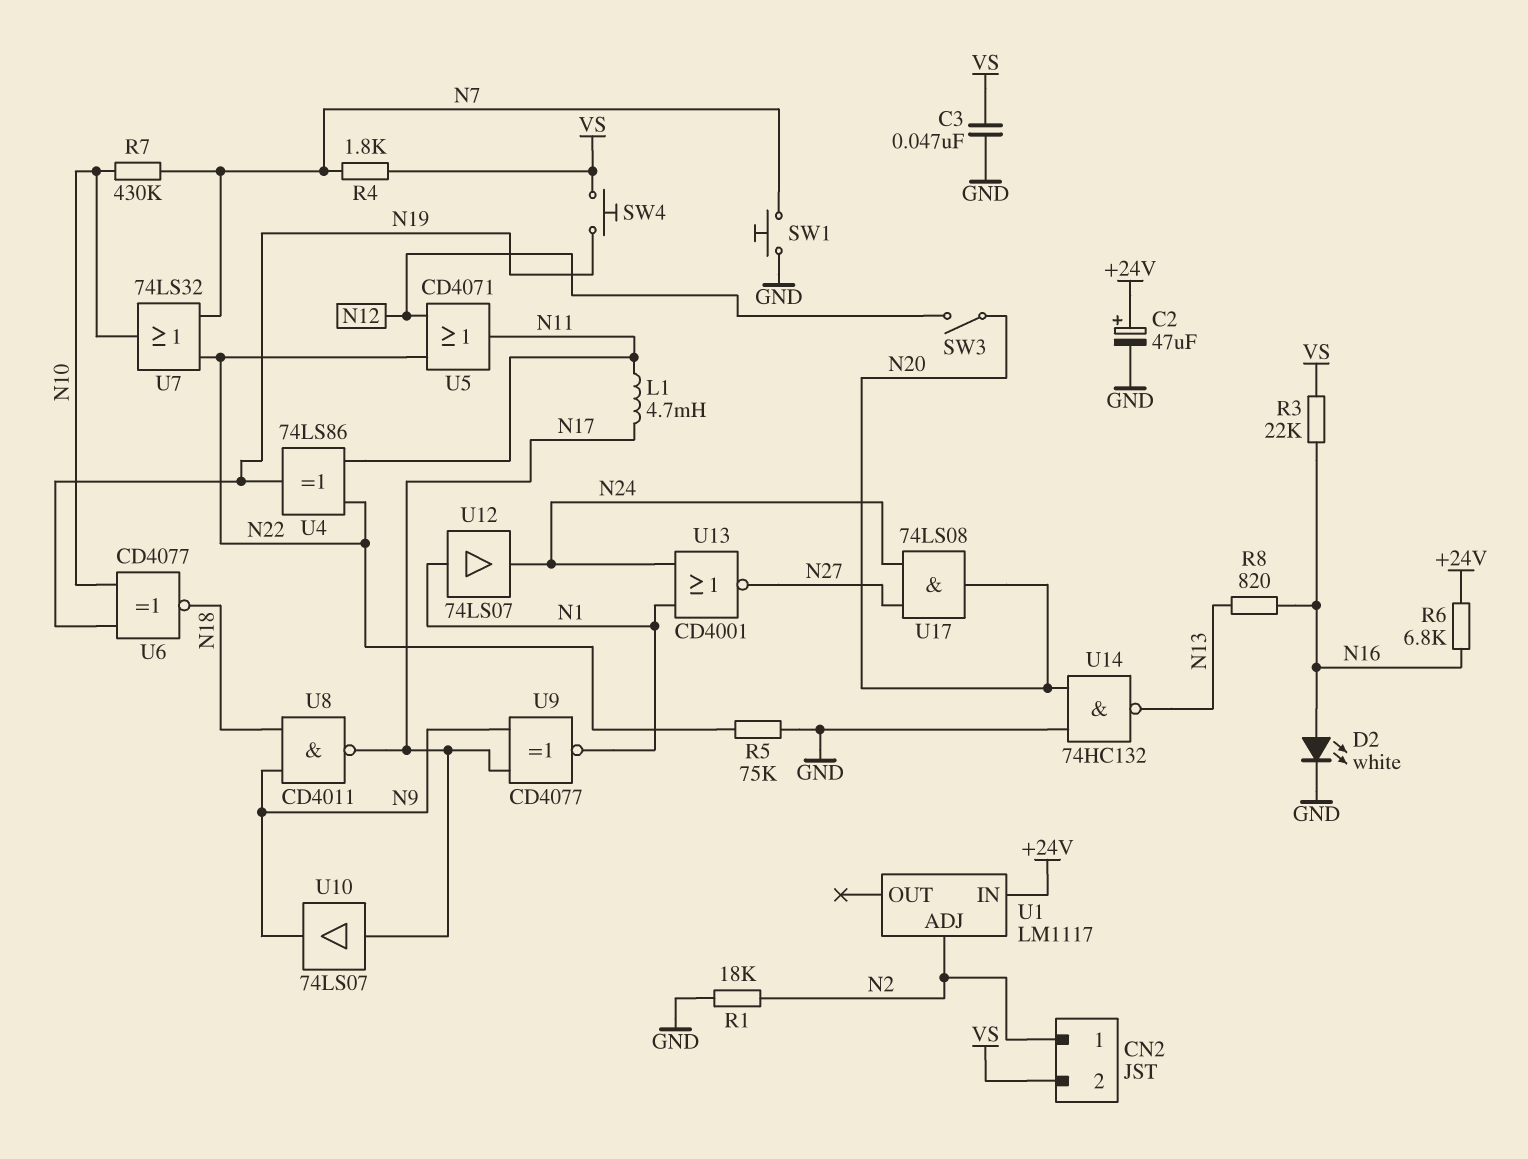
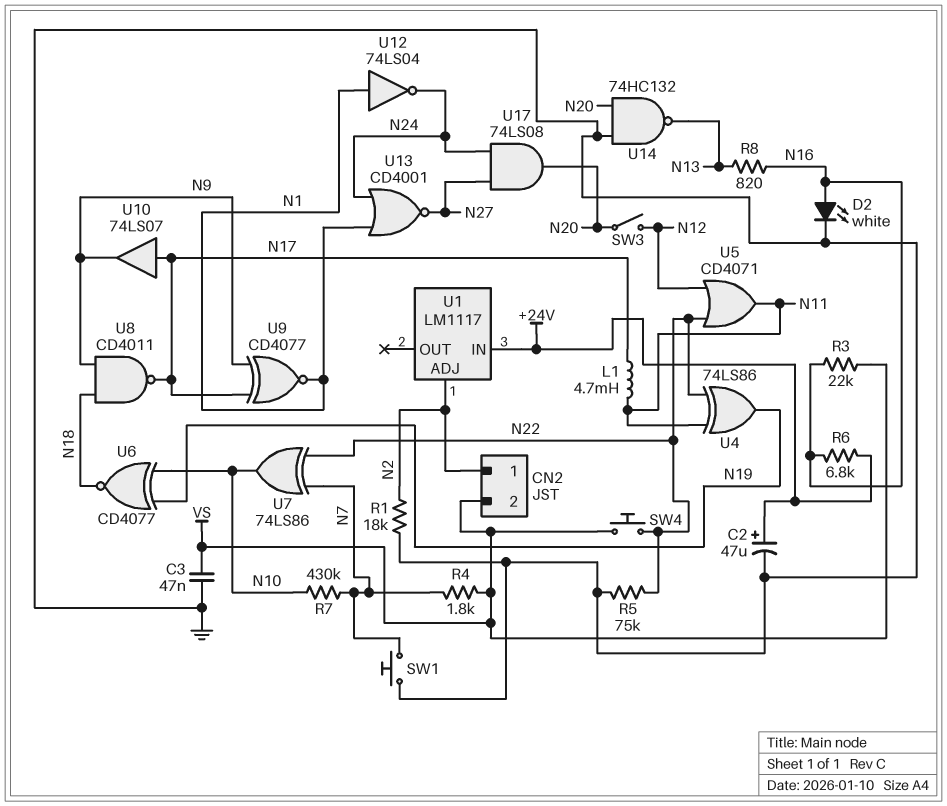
SW4: button (N19, VS) -> button (N22, VS)
U7: OR 74LS32 (in N7, in N22, out N10) -> XOR 74LS86 (in N7, in N22, out N10)
U12: buffer 74LS07 (in N1, out N24) -> NOT 74LS04 (in N1, out N24)

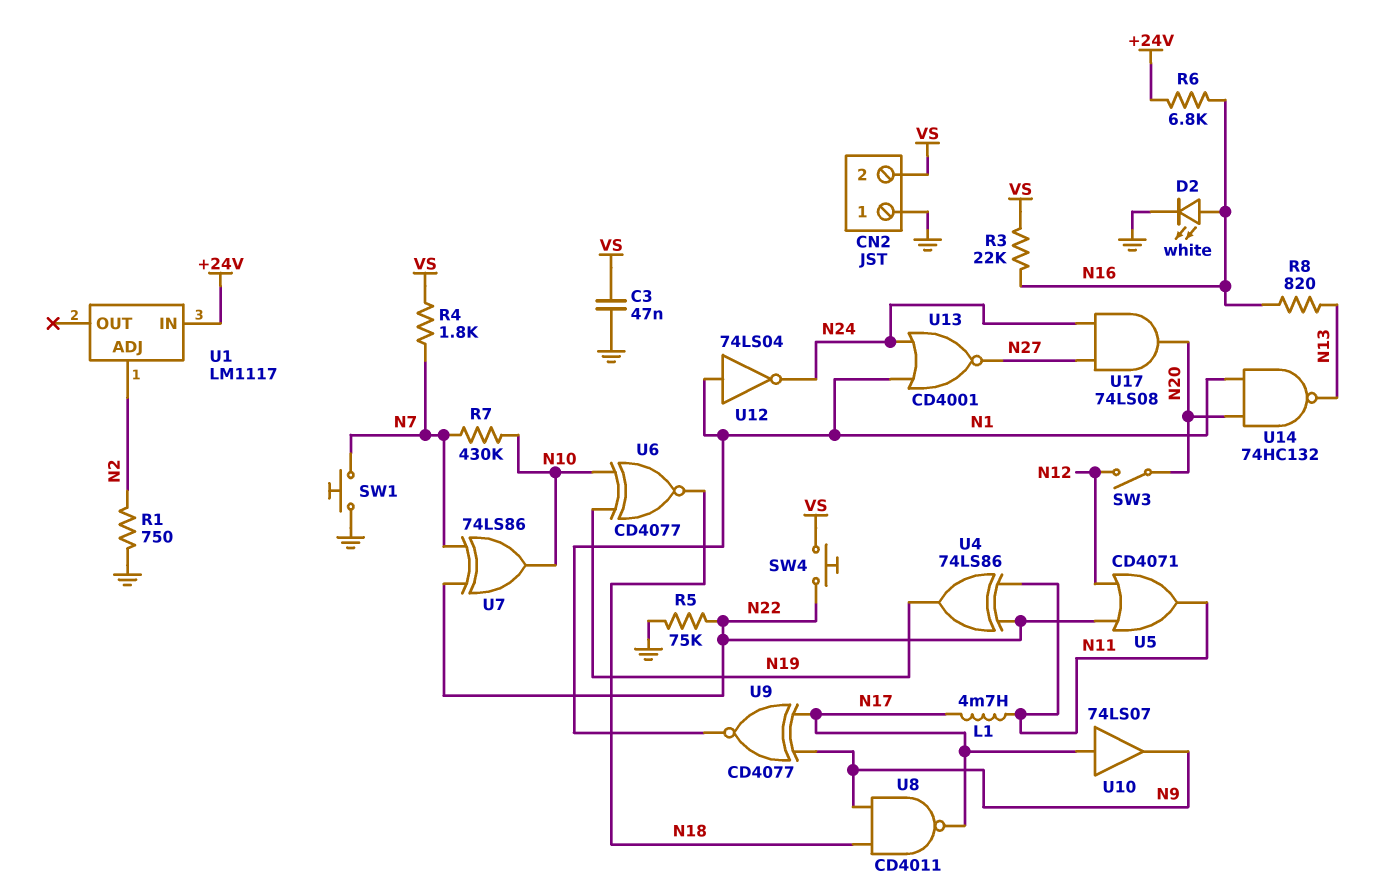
C2: 47uF (plus +24V, minus GND) -> none
CN2 pin 1: N2 -> GND
R1: 18k (GND, N2) -> 750 (GND, N2)
U14: NAND 74HC132 (in GND, in N20, out N13) -> NAND 74HC132 (in N1, in N20, out N13)

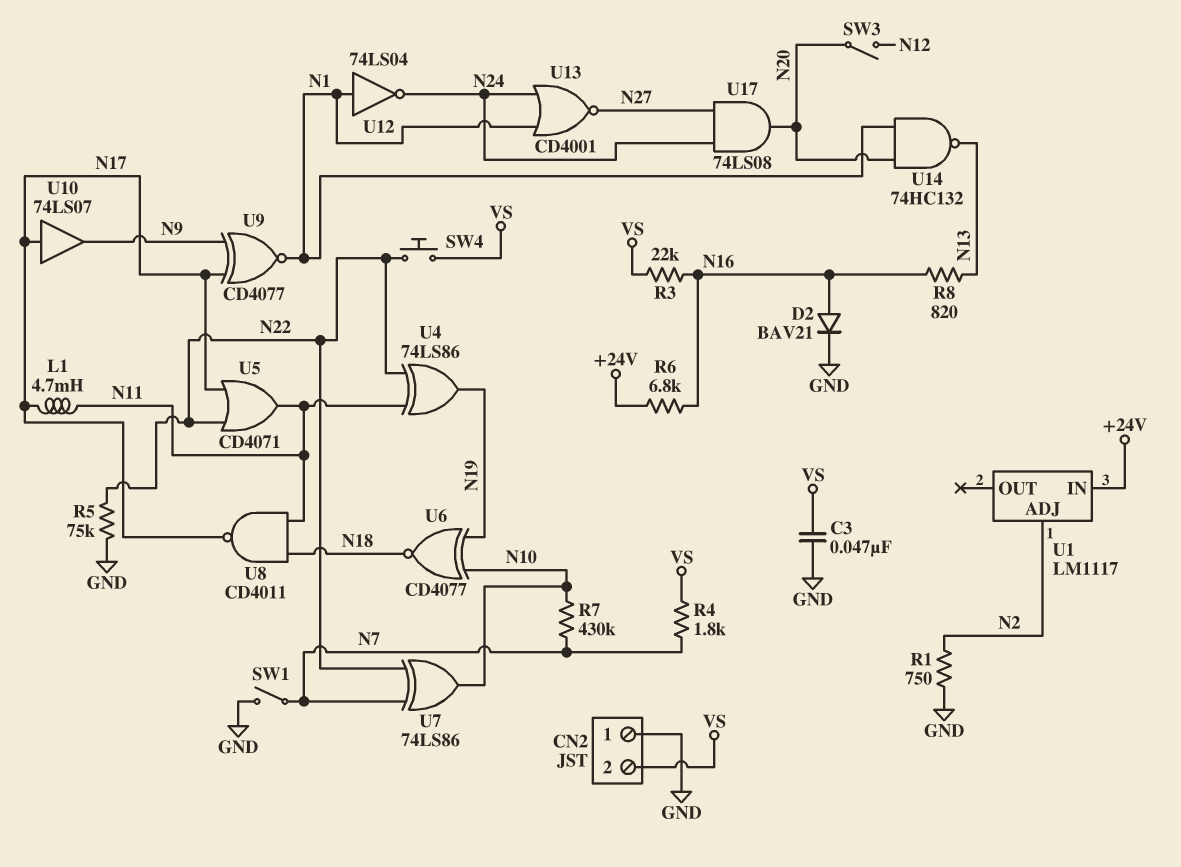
D2: LED white (A N16, K GND) -> diode BAV21 (A N16, K GND)
SW1: button (GND, N7) -> switch (GND, N7)
U5: OR CD4071 (in N12, in N22, out N11) -> OR CD4071 (in N17, in N22, out N11)
U8: NAND CD4011 (in N9, in N18, out N17) -> NAND CD4011 (in N11, in N18, out N17)

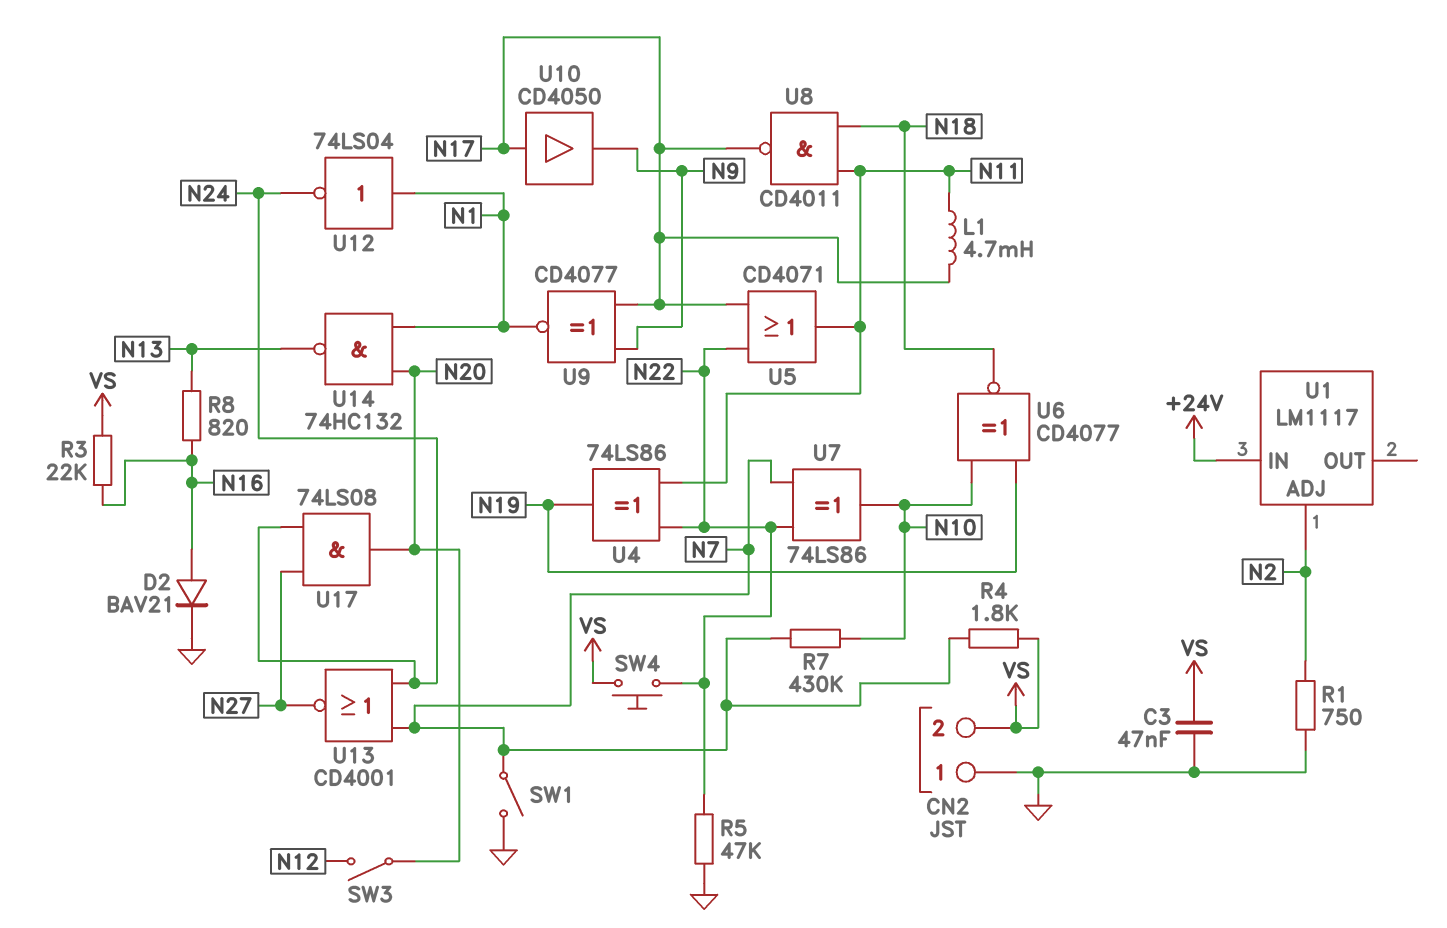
R5: 75k (GND, N22) -> 47k (GND, N22)
R6: 6.8k (+24V, N16) -> none
U10: buffer 74LS07 (in N17, out N9) -> buffer CD4050 (in N17, out N9)
U13: NOR CD4001 (in N1, in N24, out N27) -> NOR CD4001 (in N7, in N24, out N27)

